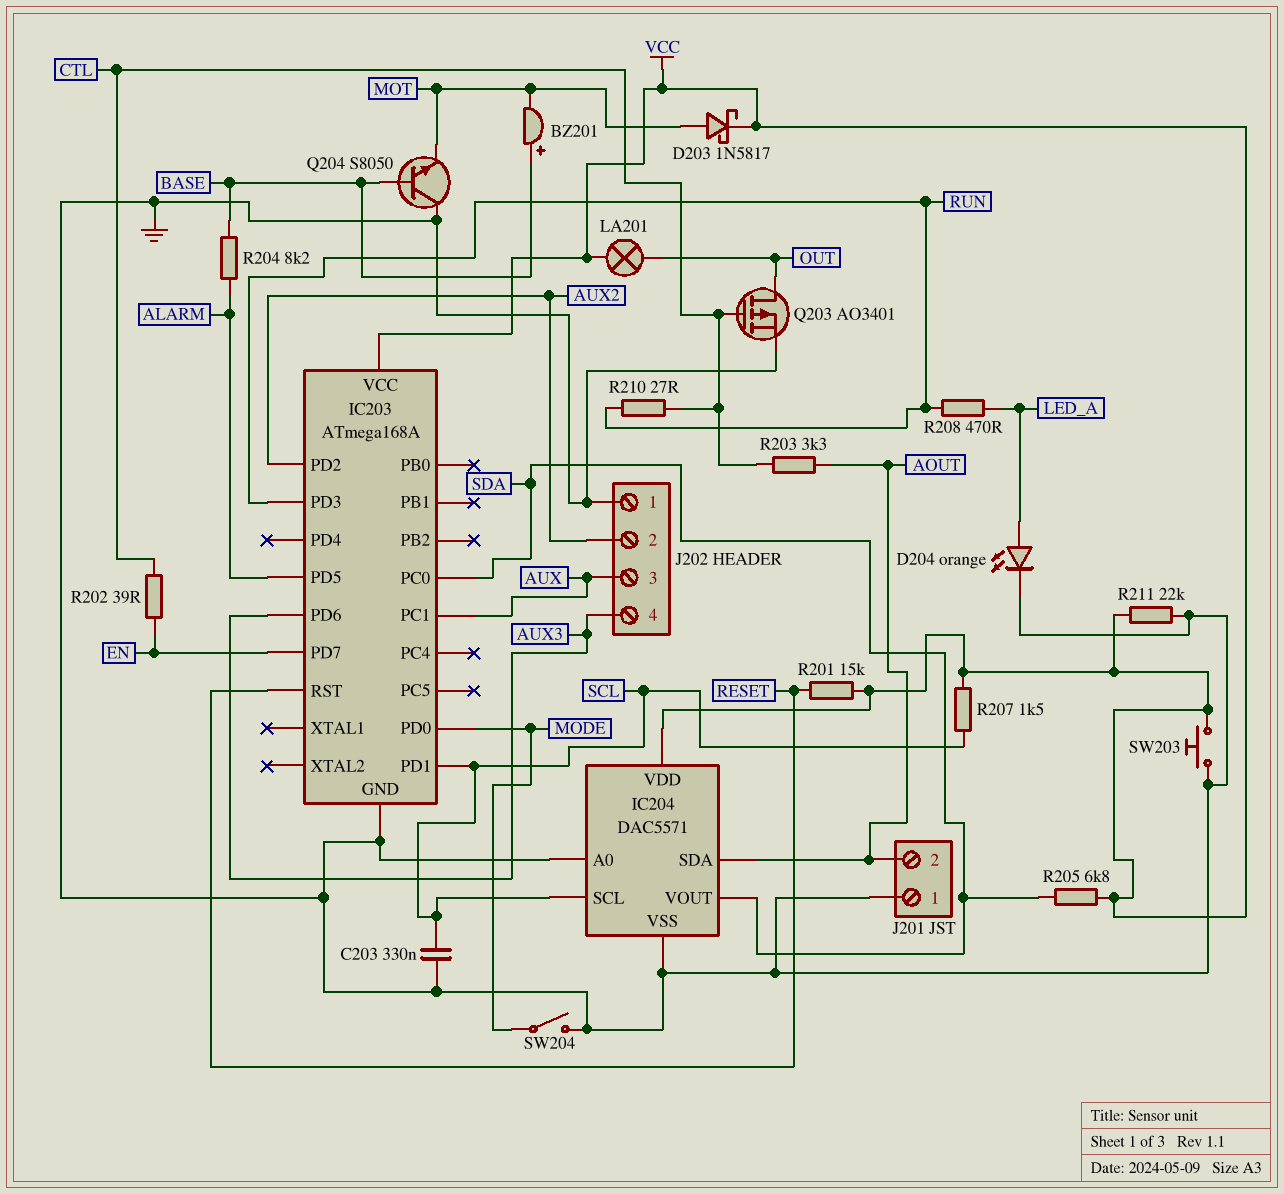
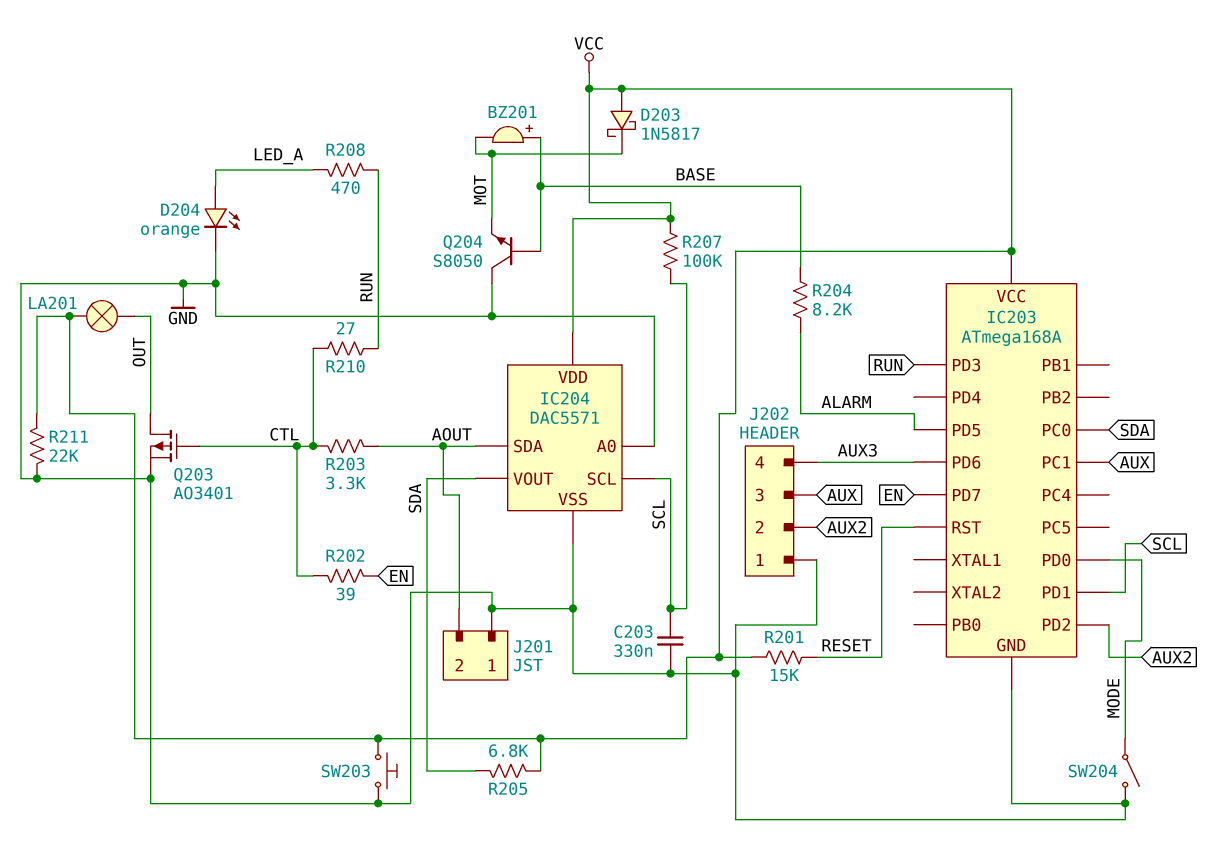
D203: schottky 1N5817 (A MOT, K VCC) -> schottky 1N5817 (A VCC, K MOT)
R207: 1.5k (SCL, VCC) -> 100k (SCL, VCC)

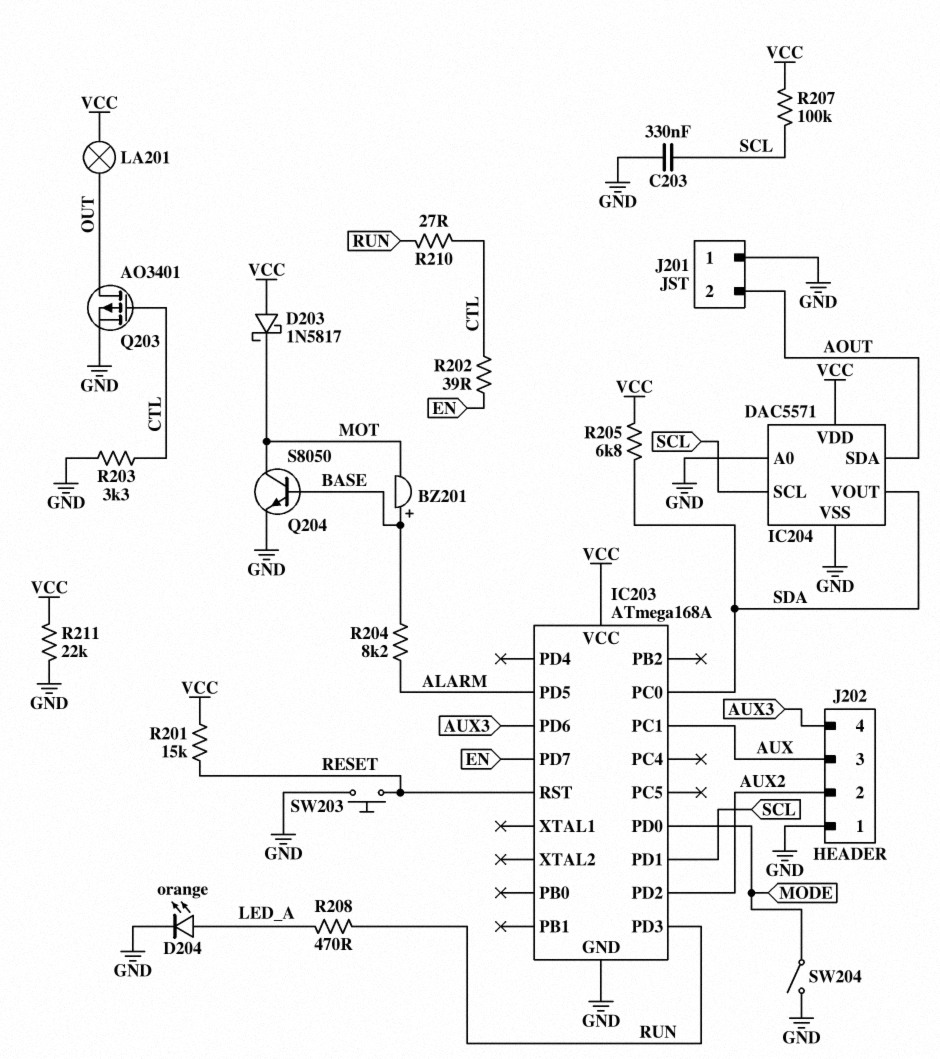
Q204: NPN S8050 (B BASE, C GND, E MOT) -> NPN S8050 (B BASE, C MOT, E GND)
R203: 3.3k (AOUT, CTL) -> 3.3k (CTL, GND)
SW203: button (GND, VCC) -> button (GND, RESET)

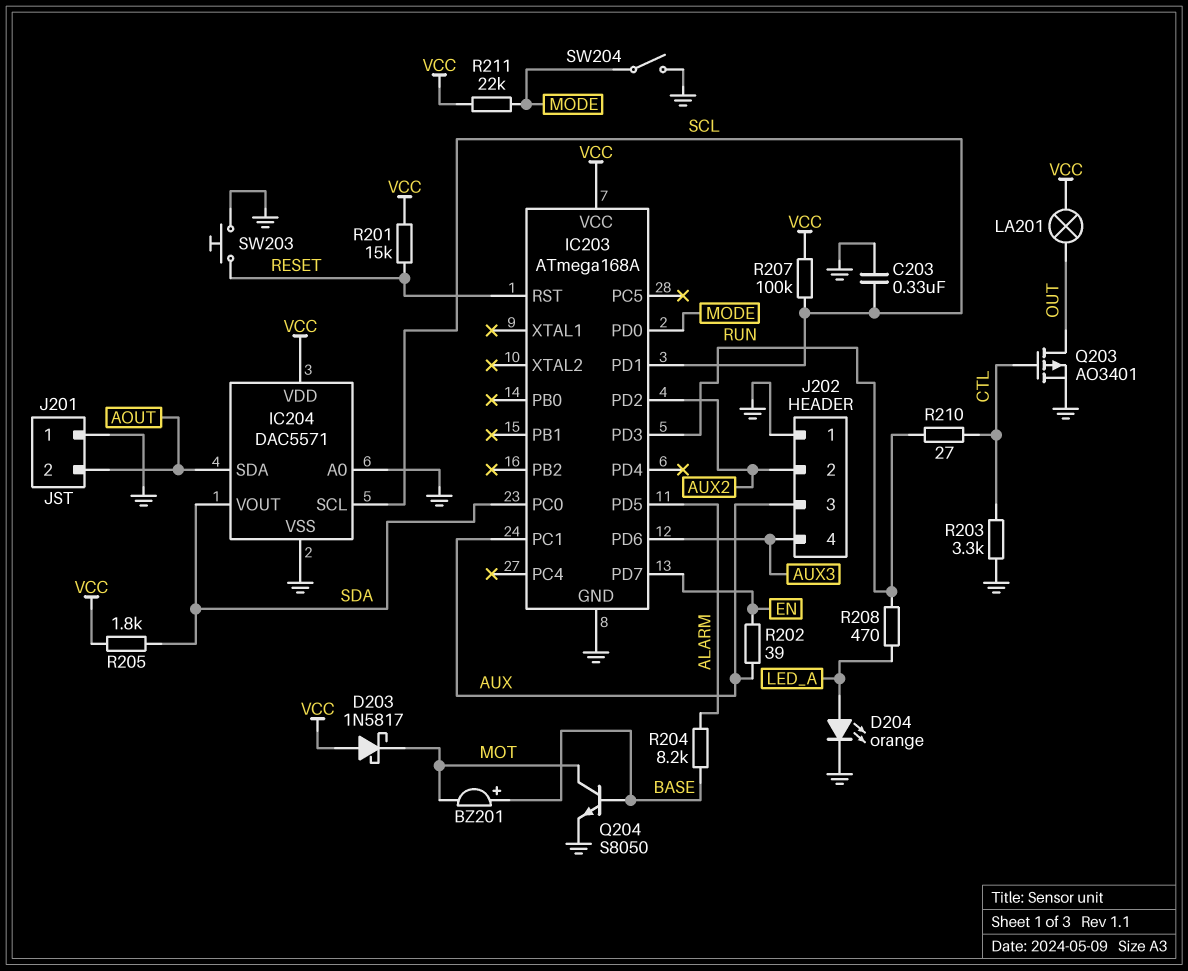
R202: 39 (CTL, EN) -> 39 (AUX, EN)
R205: 6.8k (SDA, VCC) -> 1.8k (SDA, VCC)
R211: 22k (GND, VCC) -> 22k (MODE, VCC)

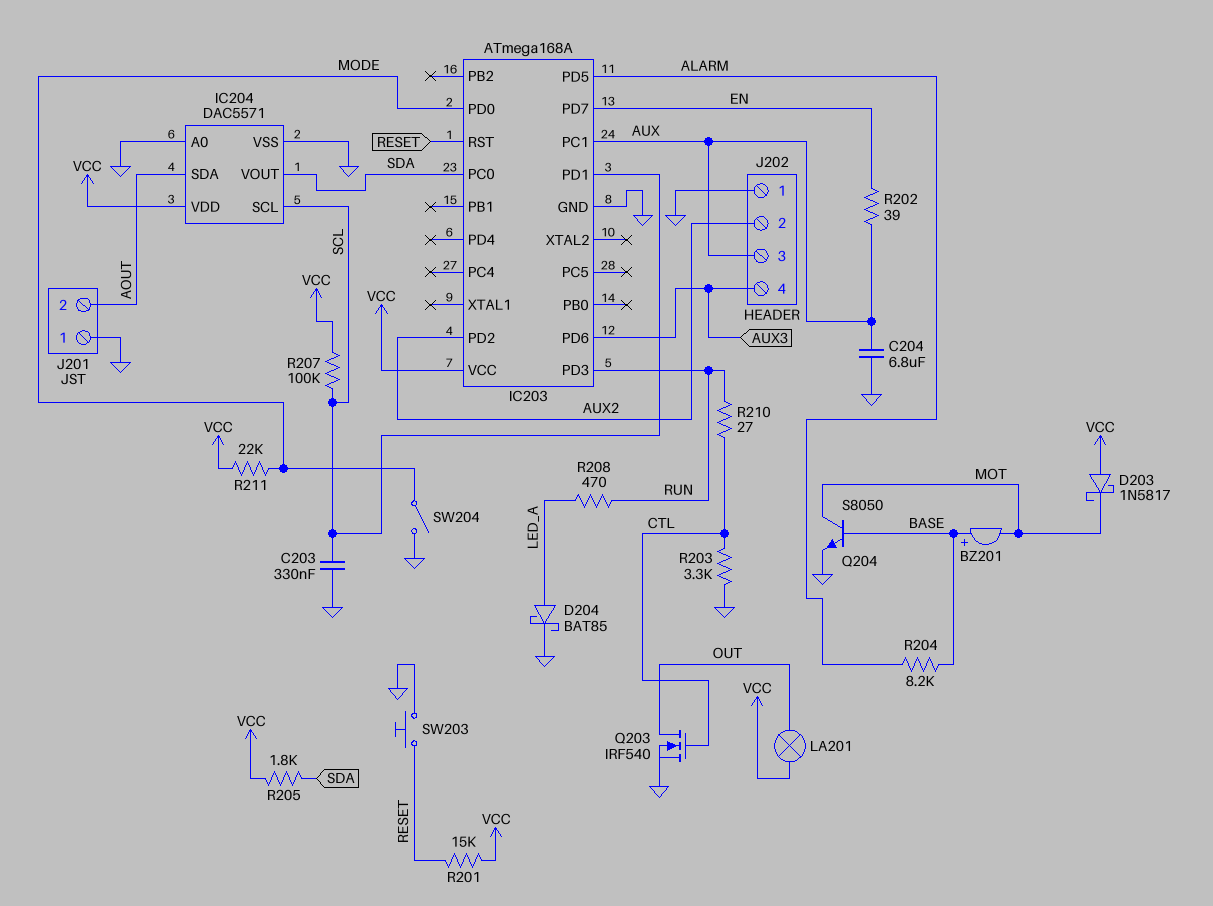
C204: none -> 6.8uF (AUX, GND)
D204: LED orange (A LED_A, K GND) -> schottky BAT85 (A LED_A, K GND)
Q203: PMOS AO3401 (G CTL, D OUT, S GND) -> NMOS IRF540 (G CTL, D OUT, S GND)

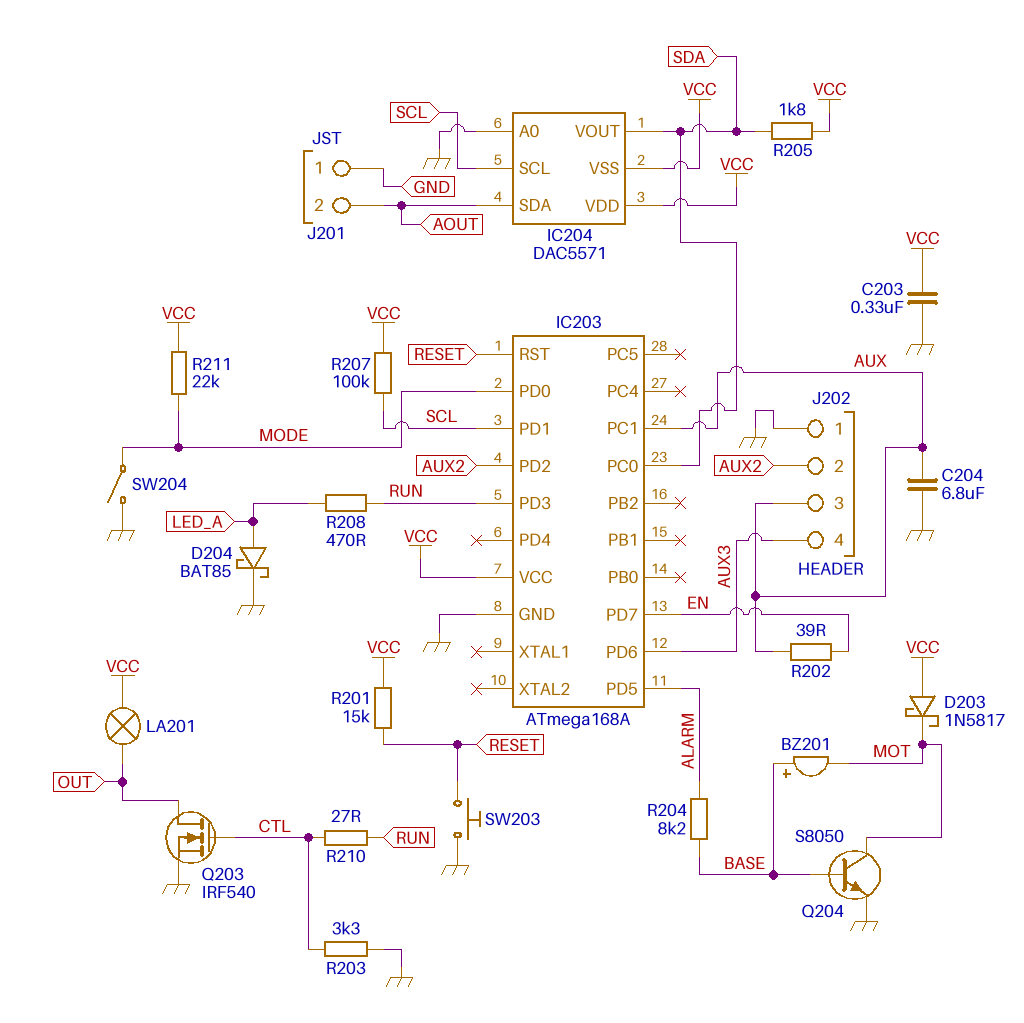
C203: 330nF (GND, SCL) -> 330nF (GND, VCC)
IC204 pin VSS: GND -> VCC

